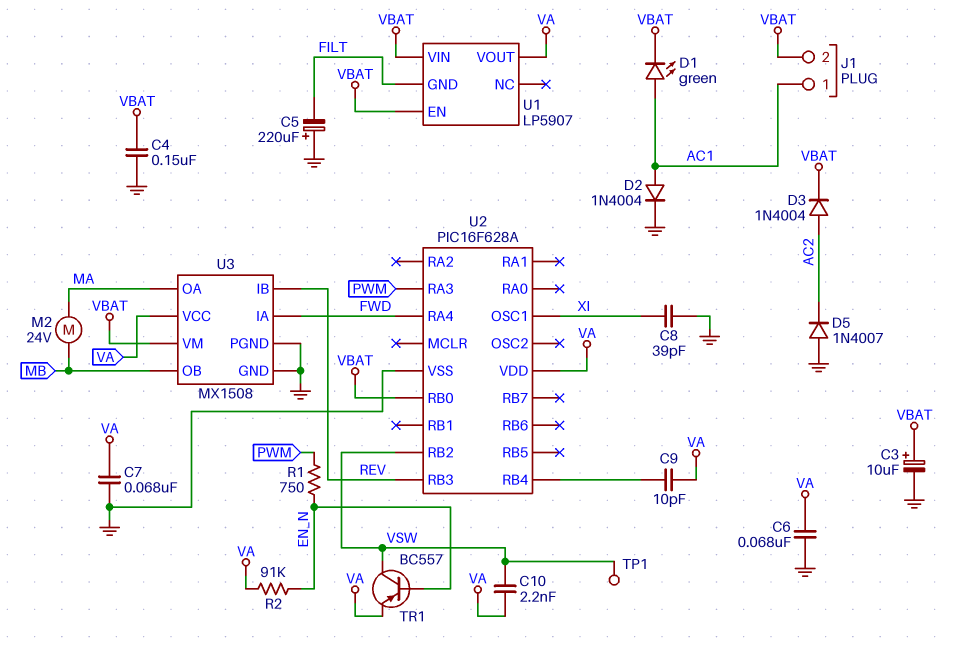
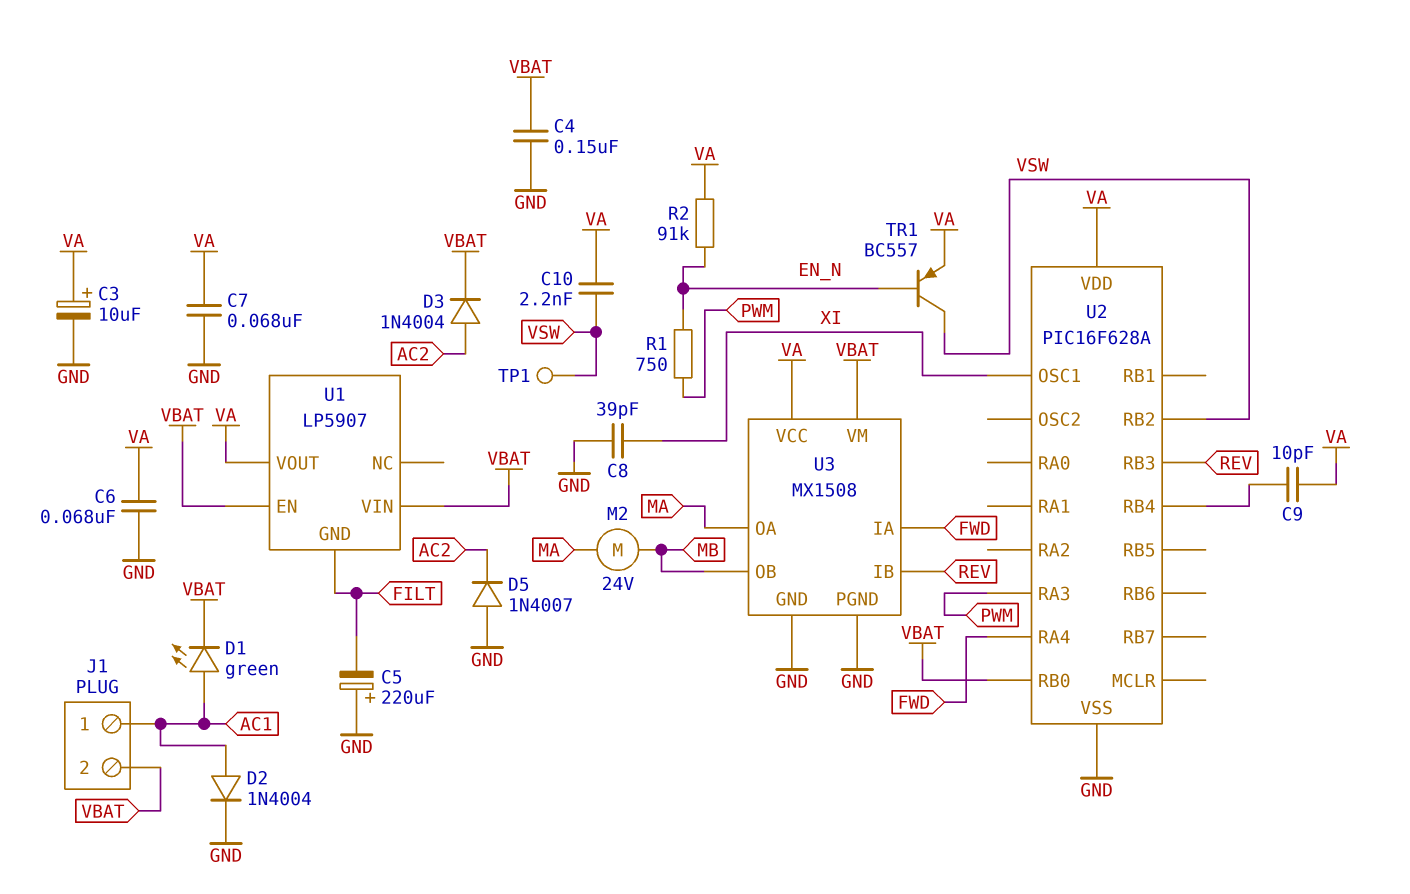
C3: 10uF (plus VBAT, minus GND) -> 10uF (plus VA, minus GND)

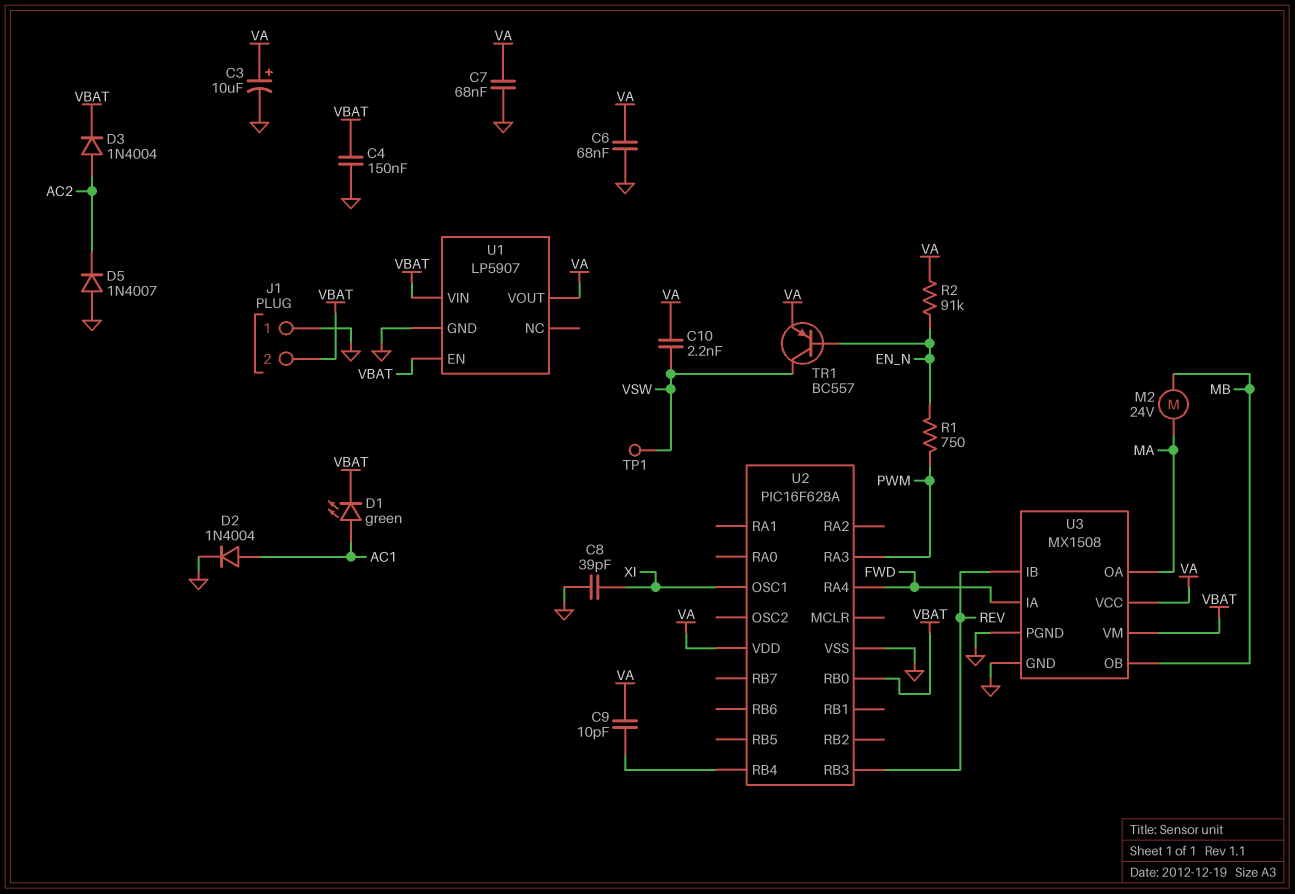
C5: 220uF (plus GND, minus FILT) -> none
J1 pin 1: AC1 -> GND
U1 pin GND: FILT -> GND
U2 pin RB2: VSW -> none

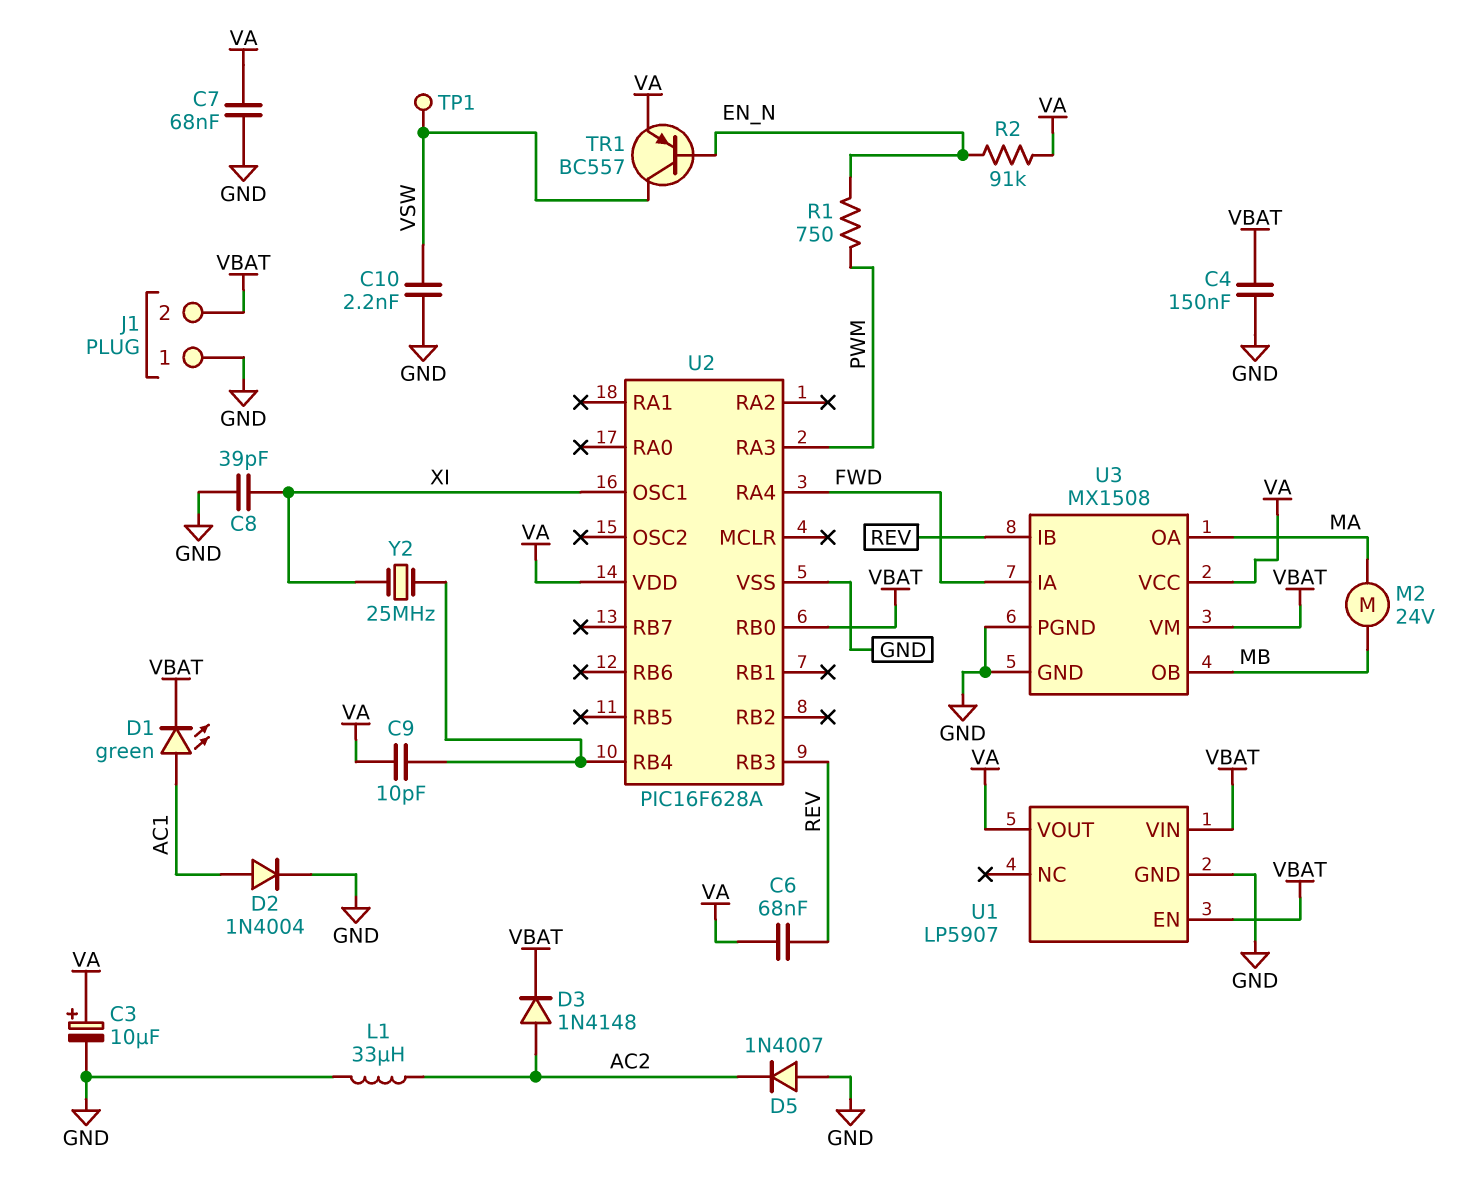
C6: 68nF (GND, VA) -> 68nF (REV, VA)
C10: 2.2nF (VA, VSW) -> 2.2nF (GND, VSW)
D3: diode 1N4004 (A AC2, K VBAT) -> diode 1N4148 (A AC2, K VBAT)
L1: none -> 33uH (AC2, GND)
Y2: none -> 25MHz (U2/RB4, XI)

